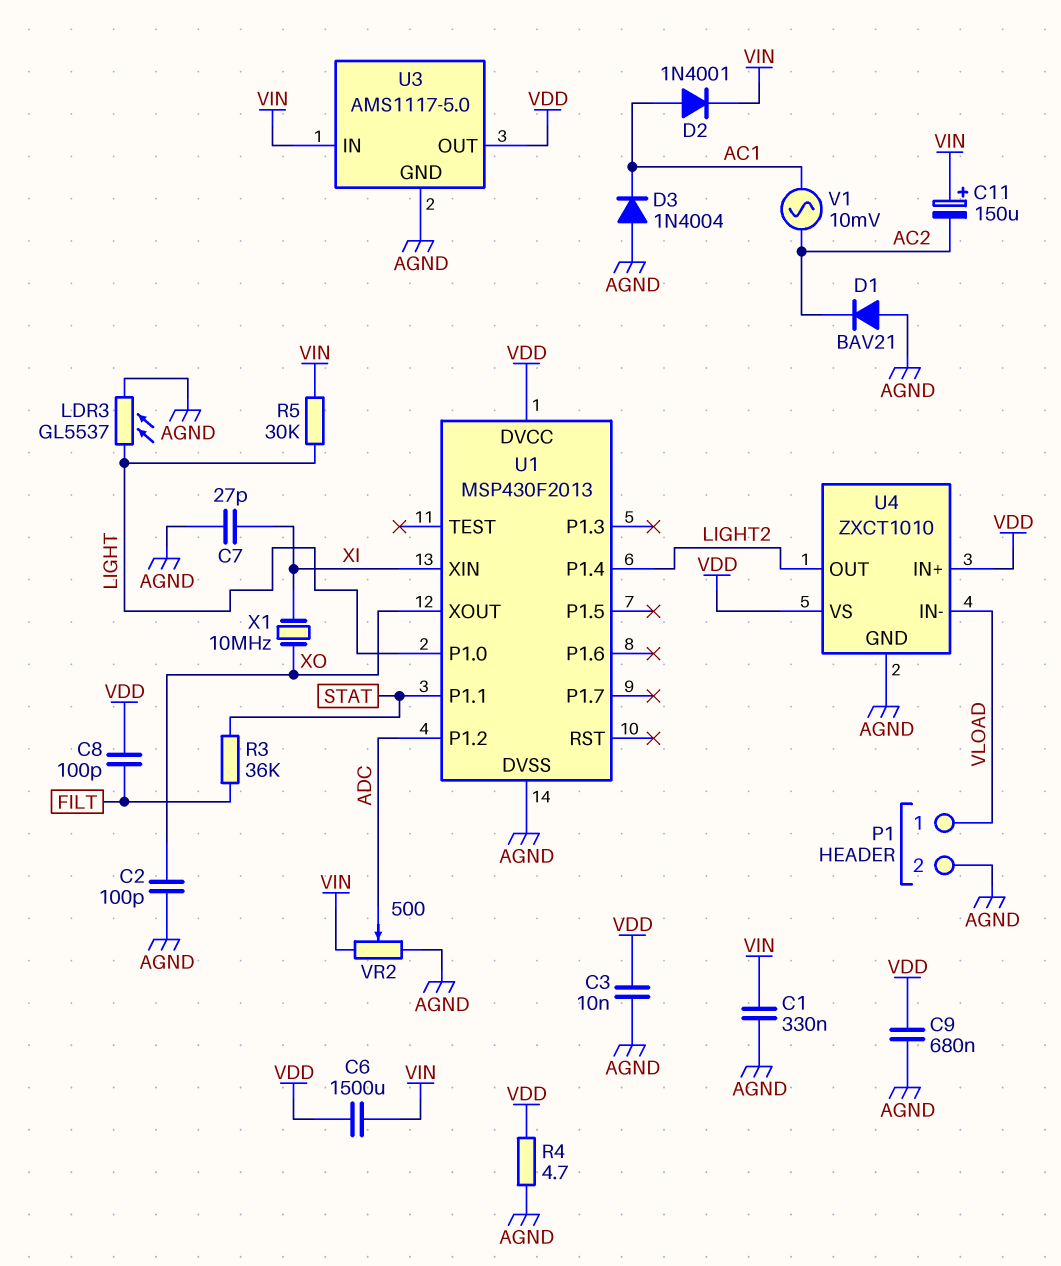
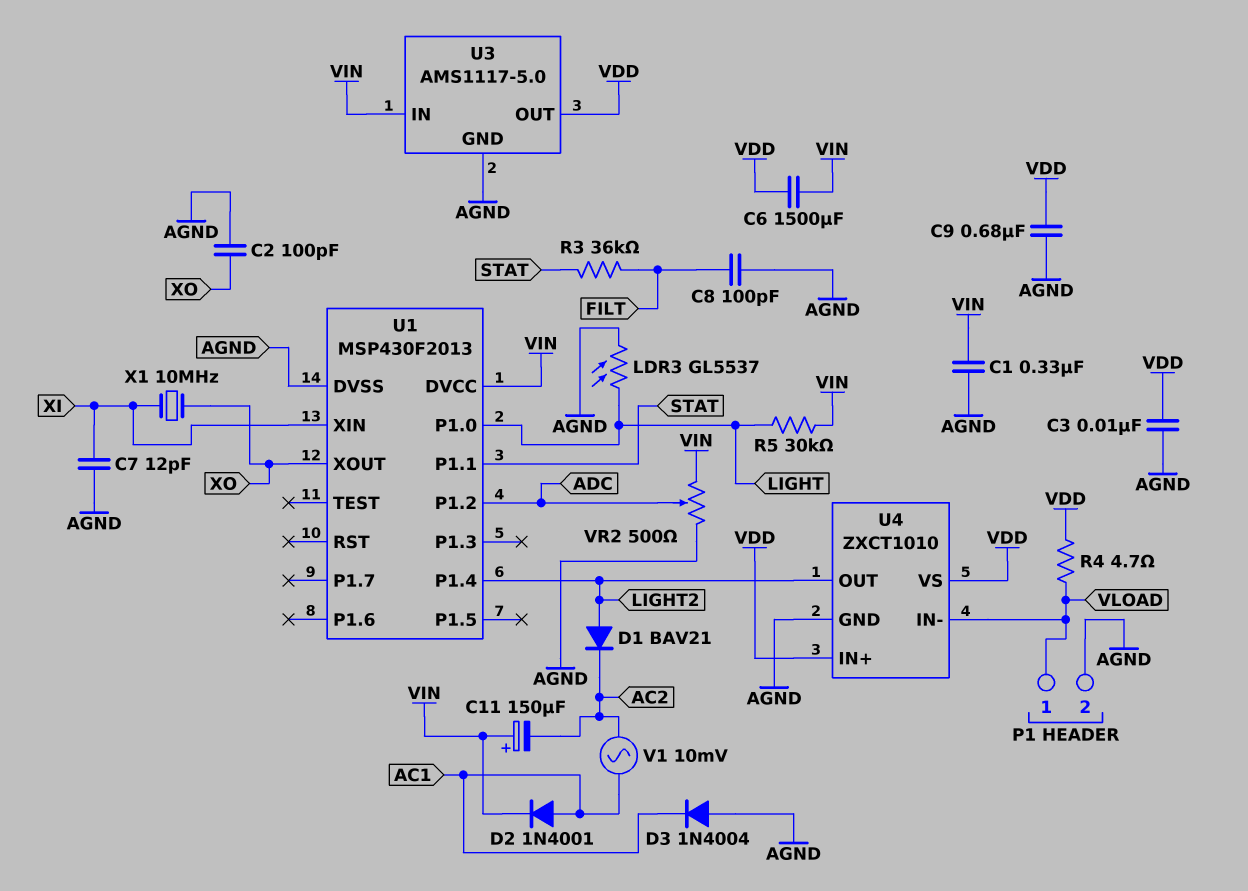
C7: 27pF (AGND, XI) -> 12pF (AGND, XI)
C8: 100pF (FILT, VDD) -> 100pF (AGND, FILT)
D1: diode BAV21 (A AGND, K AC2) -> diode BAV21 (A LIGHT2, K AC2)
R4: 4.7 (AGND, VDD) -> 4.7 (VDD, VLOAD)
U1 pin DVCC: VDD -> VIN

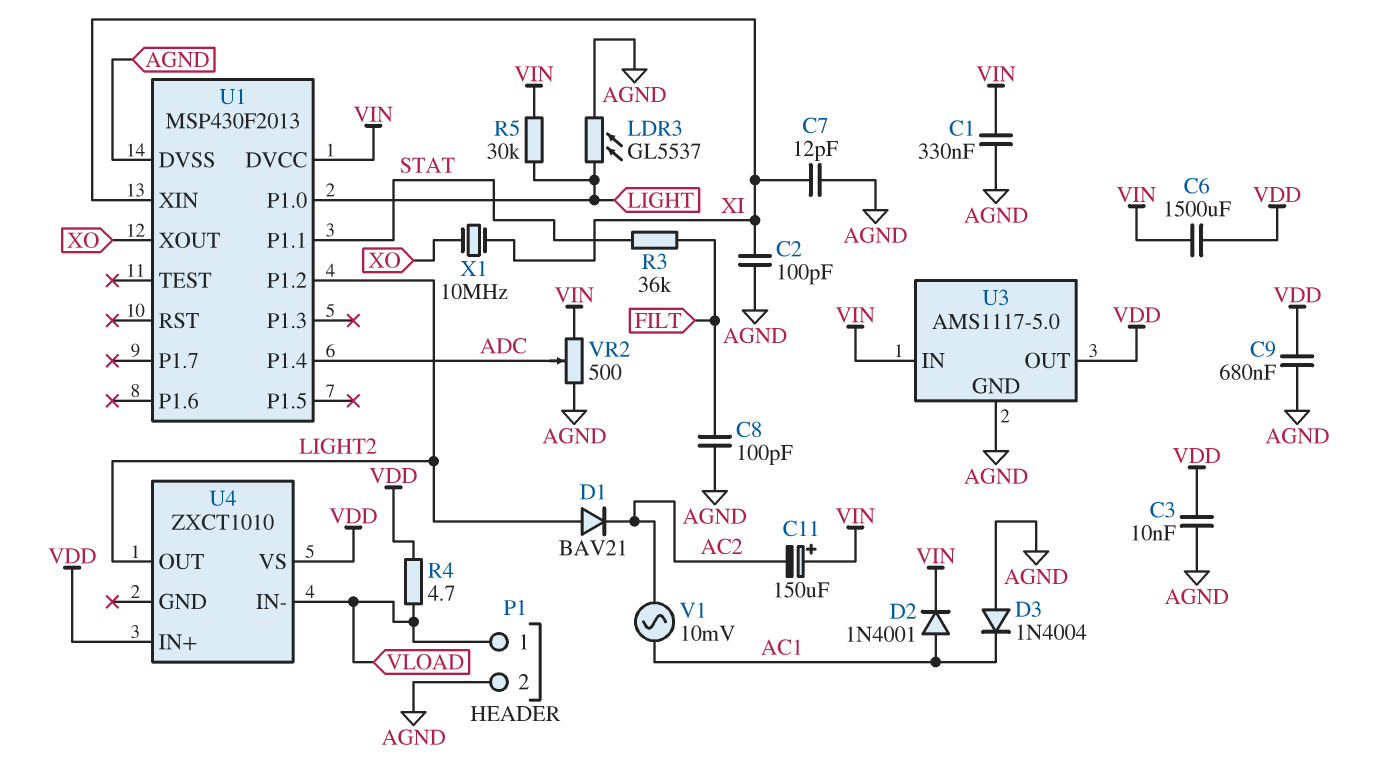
C2: 100pF (AGND, XO) -> 100pF (AGND, XI)
U1 pin P1.2: ADC -> LIGHT2
U1 pin P1.4: LIGHT2 -> ADC
U4 pin GND: AGND -> none

